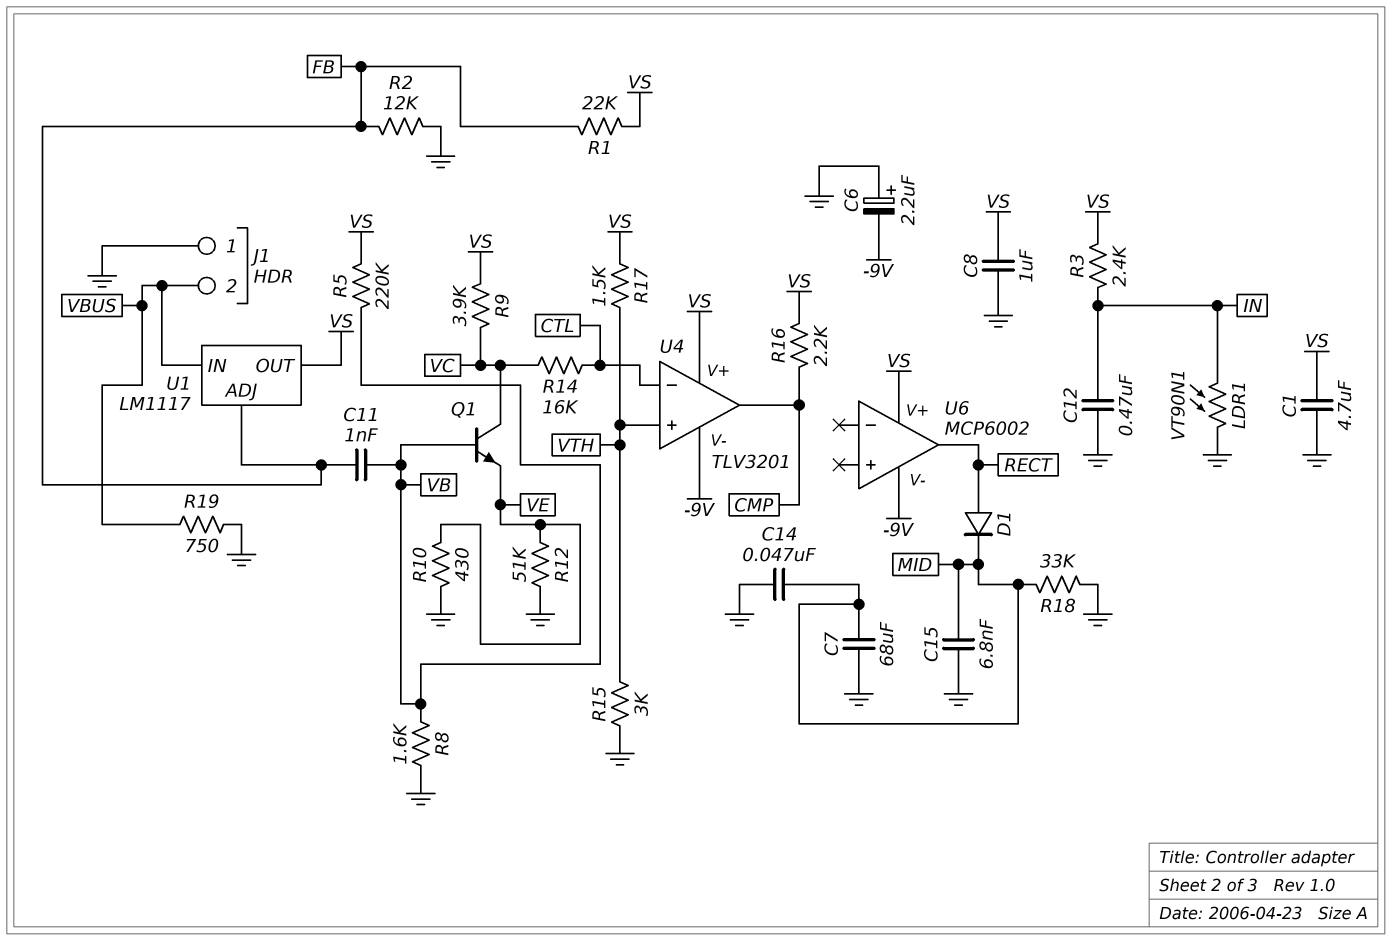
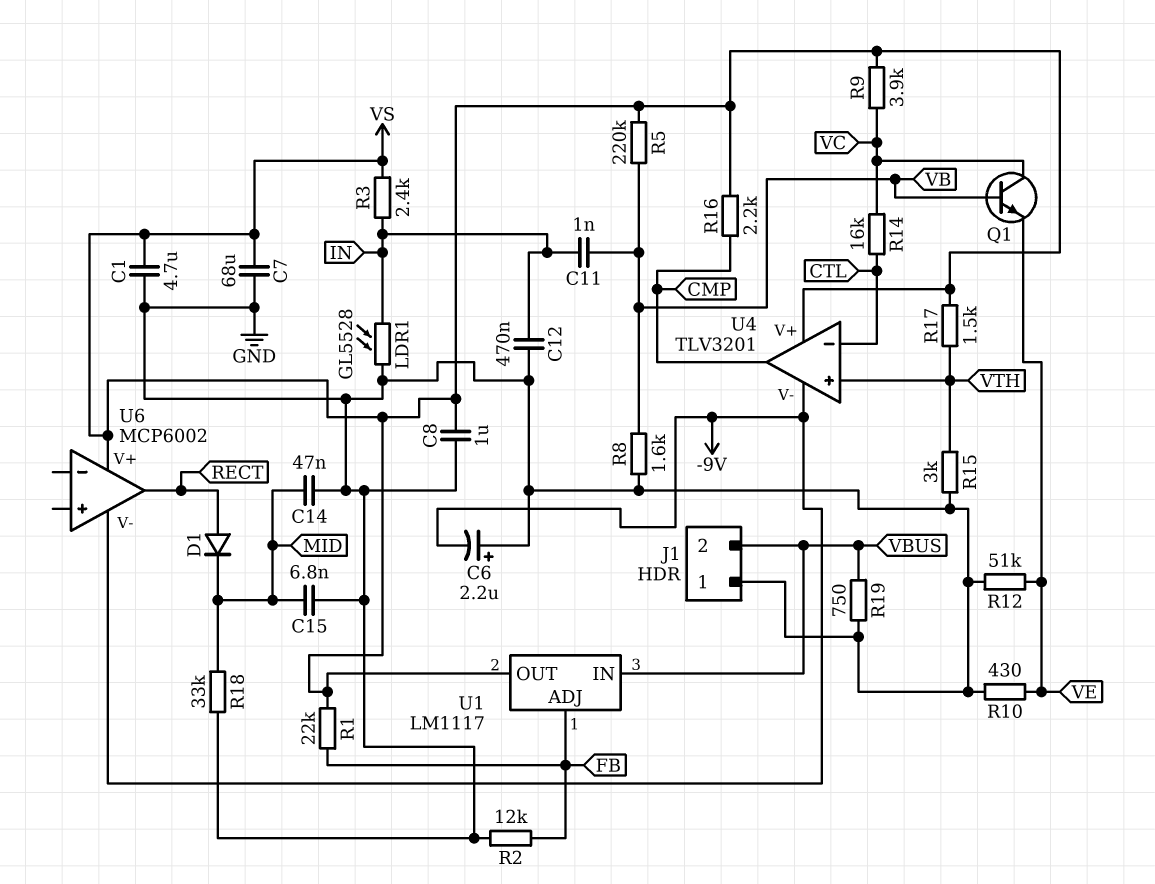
C7: 68uF (GND, MID) -> 68uF (GND, VS)
C11: 1nF (FB, VB) -> 1nF (IN, VB)
LDR1: VT90N1 (GND, IN) -> GL5528 (GND, IN)

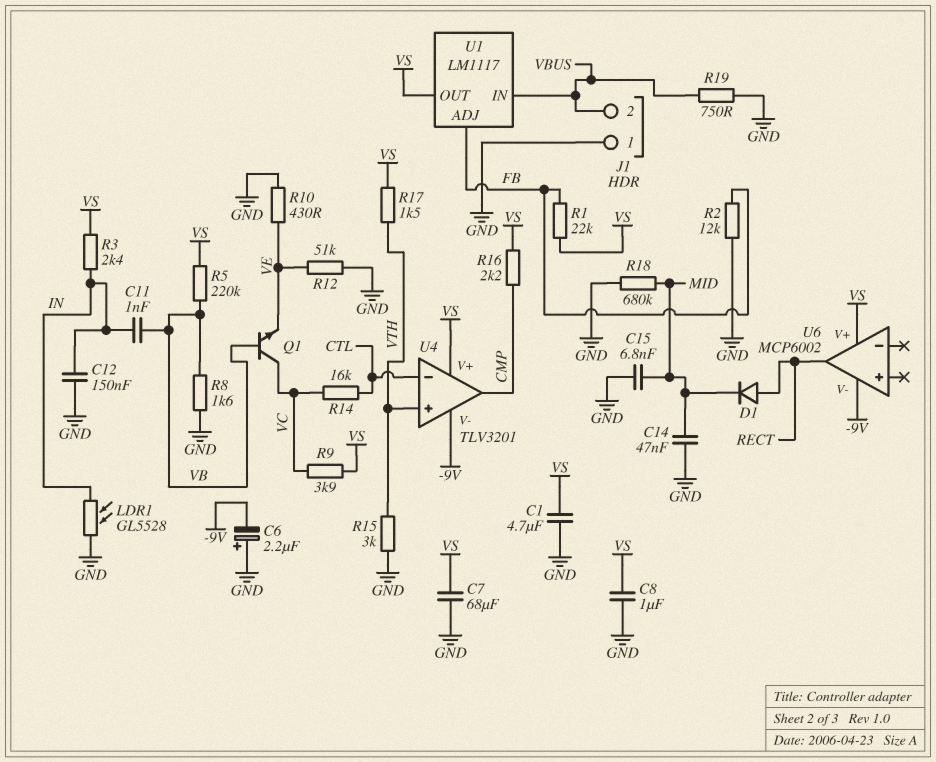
C12: 470nF (GND, IN) -> 150nF (GND, IN)
R18: 33k (GND, MID) -> 680k (GND, MID)

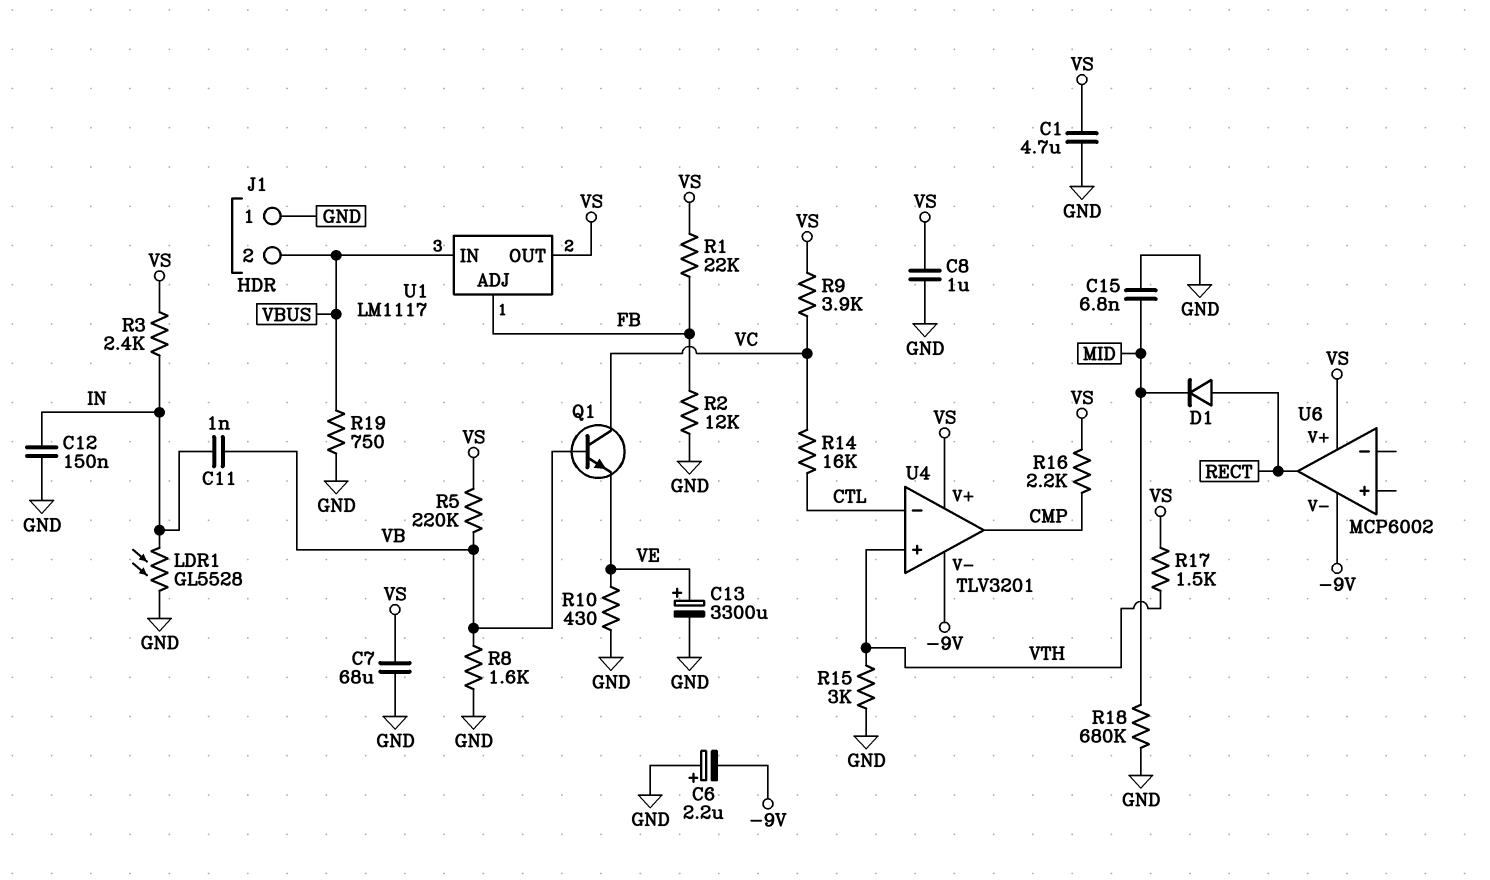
C13: none -> 3300uF (plus VE, minus GND)
C14: 47nF (GND, MID) -> none
R12: 51k (GND, VE) -> none

